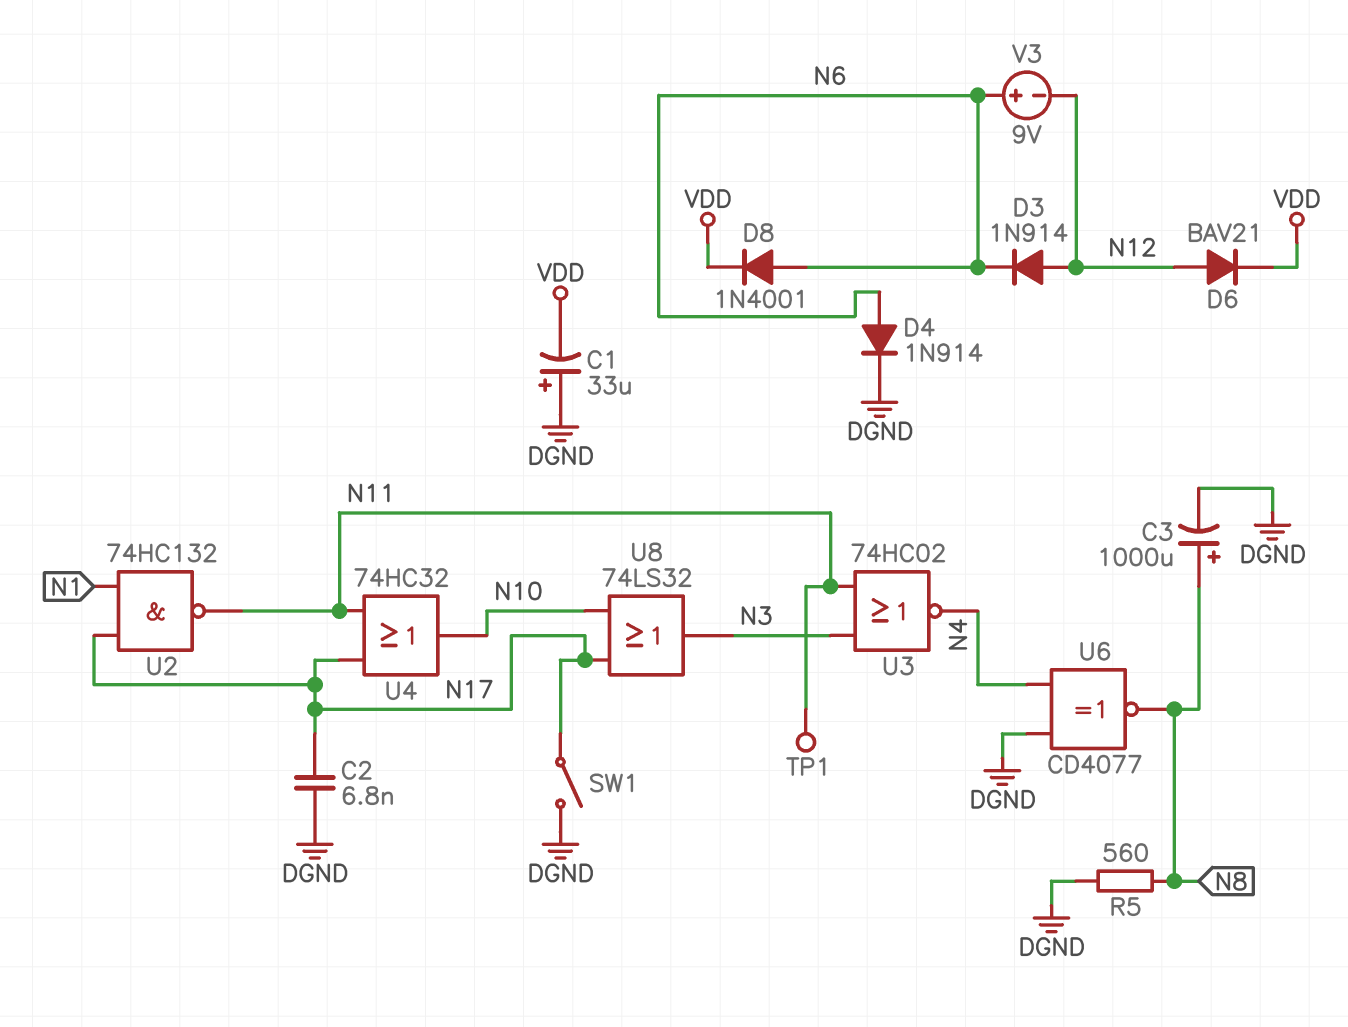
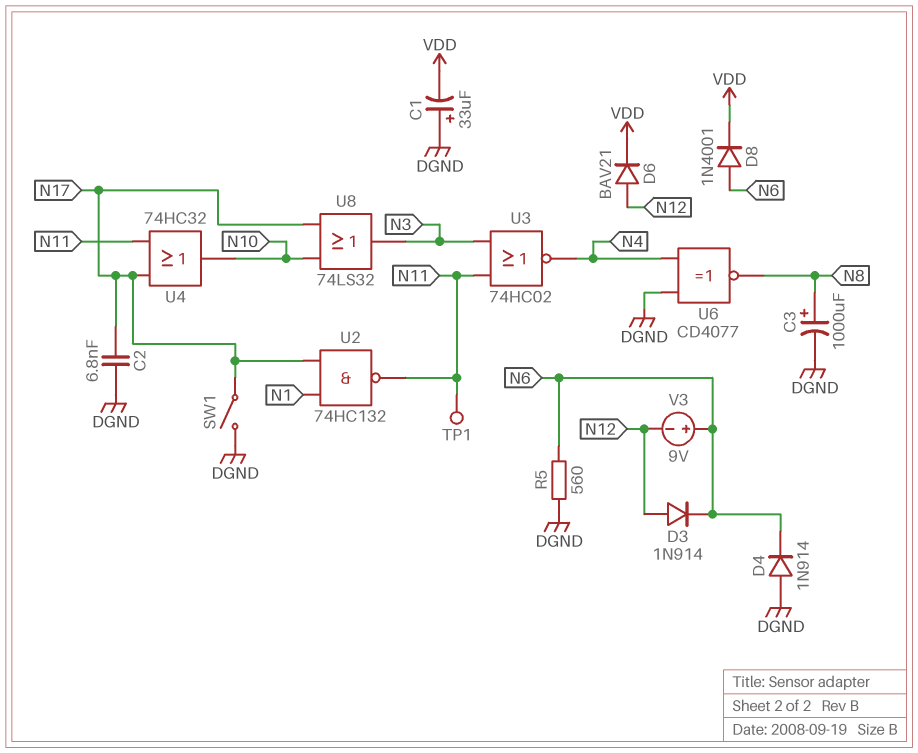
D4: diode 1N914 (A N6, K DGND) -> diode 1N914 (A DGND, K N6)
R5: 560 (DGND, N8) -> 560 (DGND, N6)

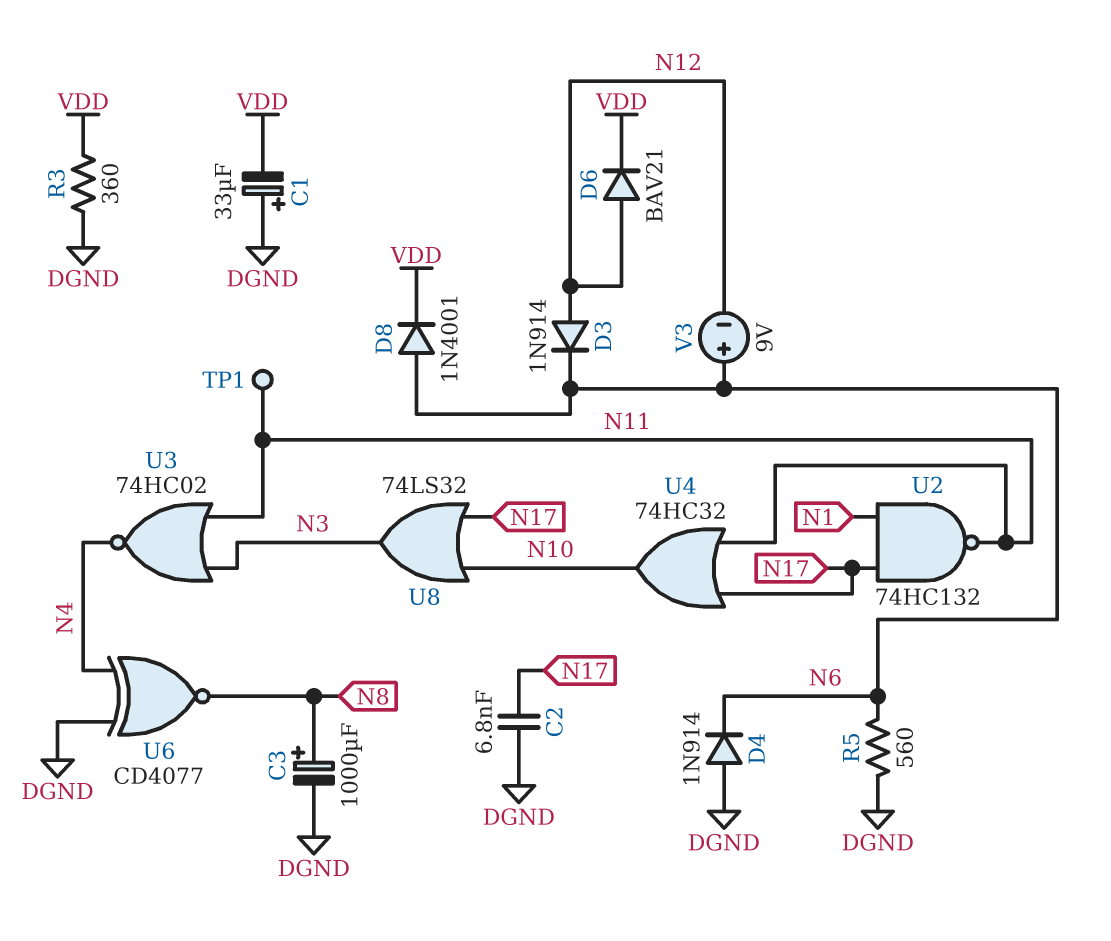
R3: none -> 360 (DGND, VDD)
SW1: switch (DGND, N17) -> none

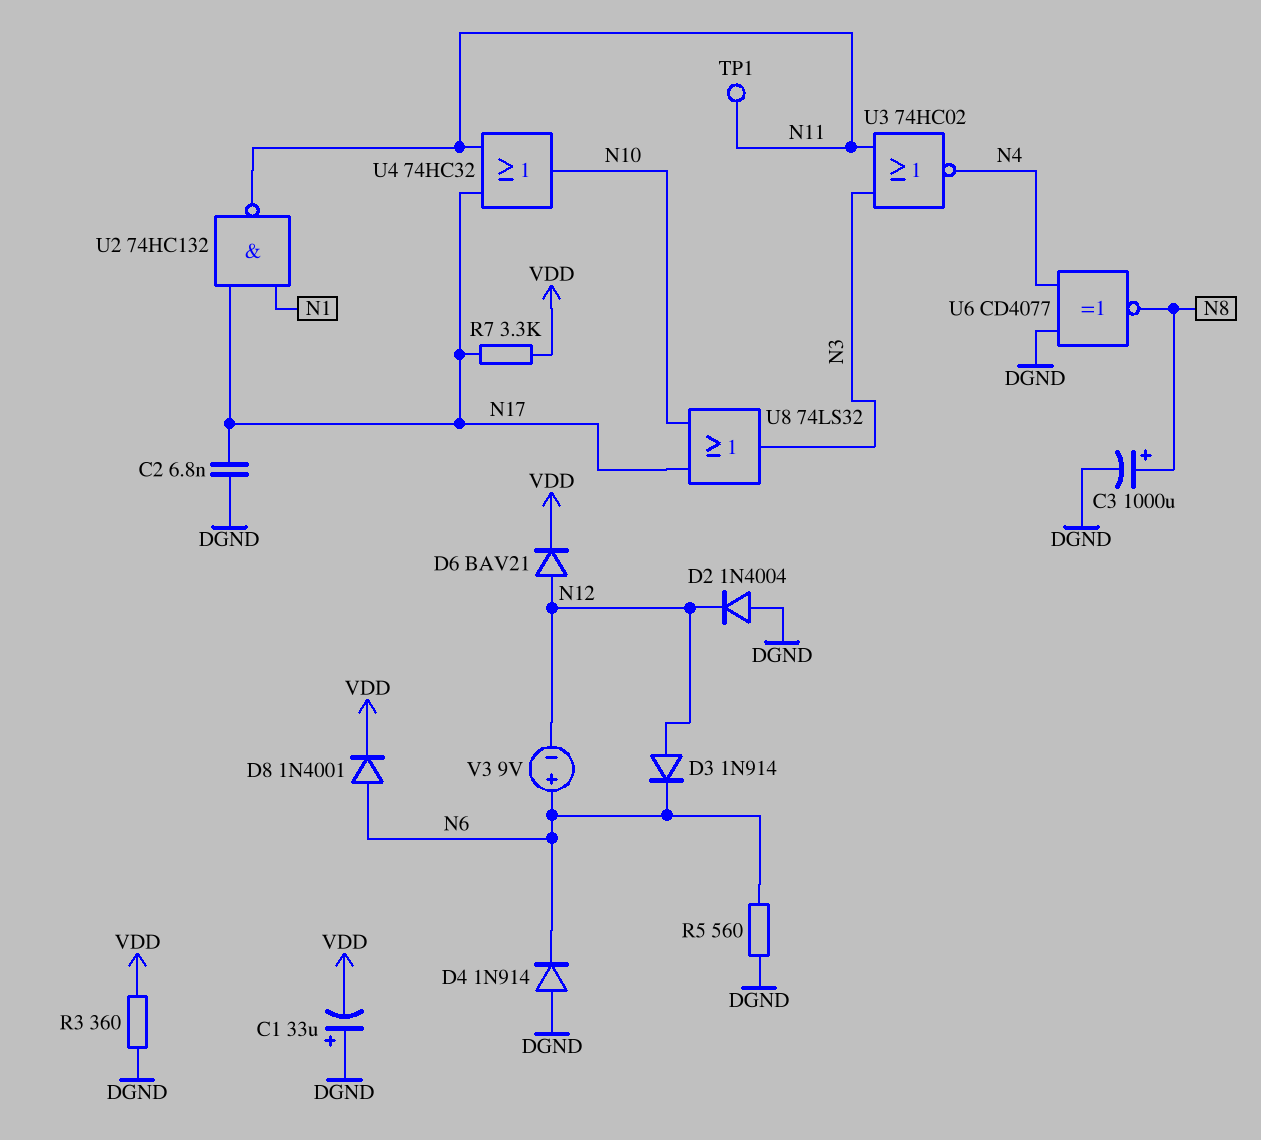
D2: none -> diode 1N4004 (A DGND, K N12)
R7: none -> 3.3k (N17, VDD)

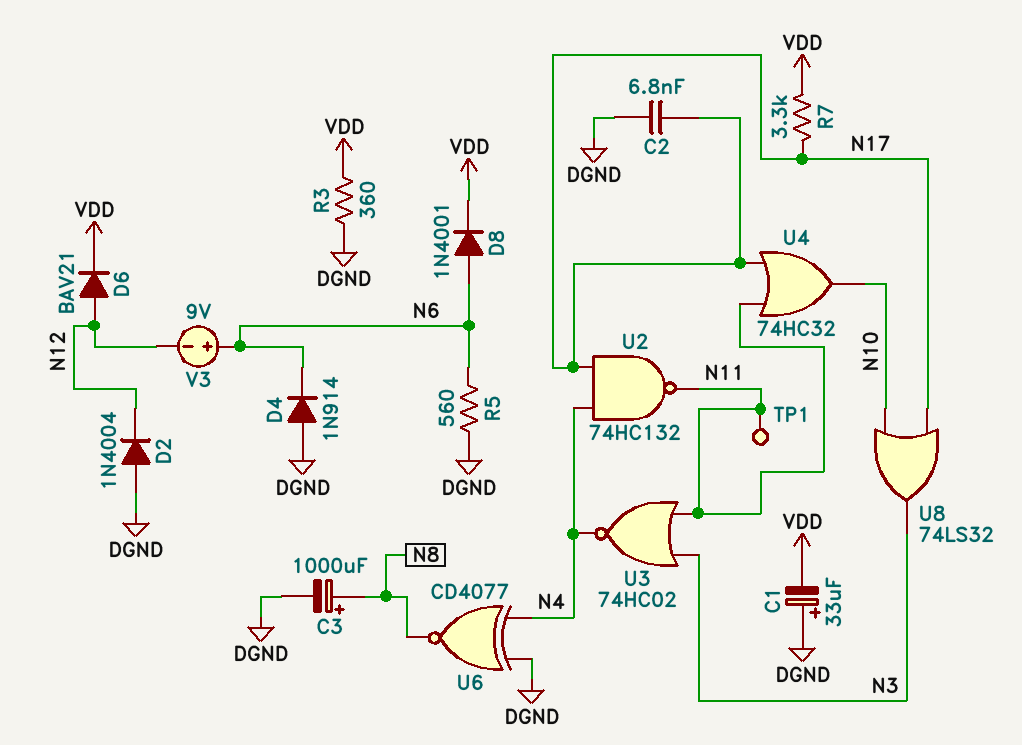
D3: diode 1N914 (A N12, K N6) -> none
U2: NAND 74HC132 (in N1, in N17, out N11) -> NAND 74HC132 (in N4, in N17, out N11)

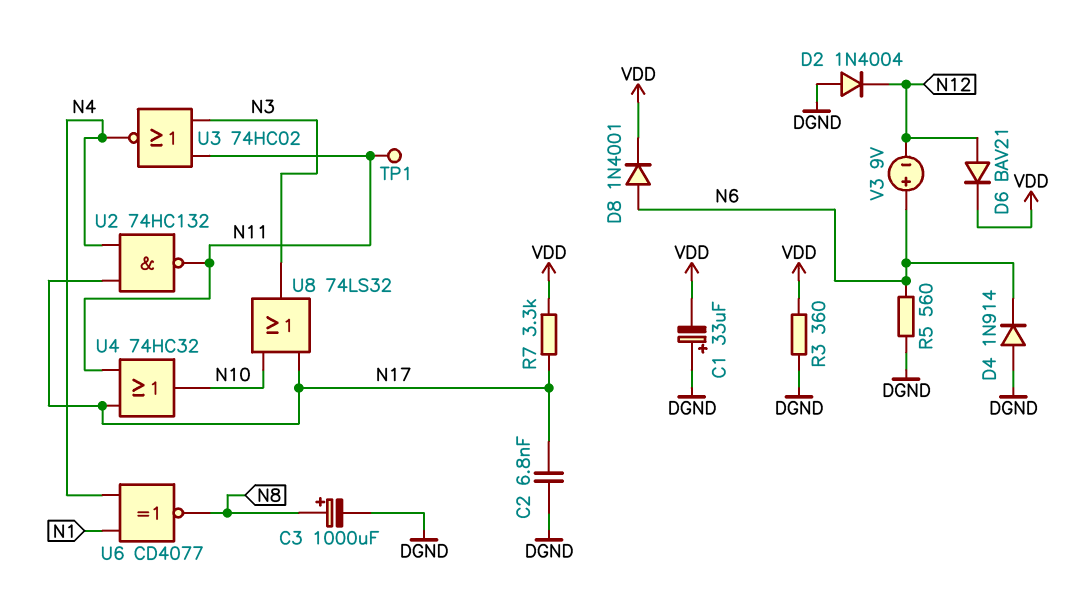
U6: XNOR CD4077 (in DGND, in N4, out N8) -> XNOR CD4077 (in N1, in N4, out N8)

